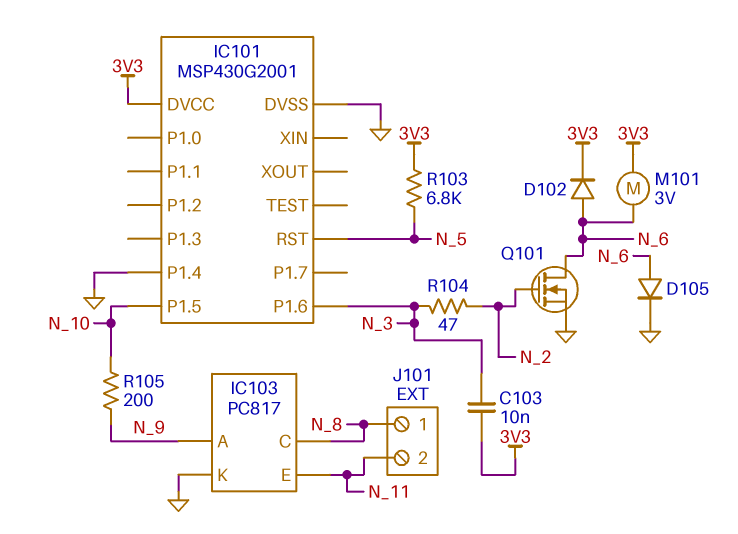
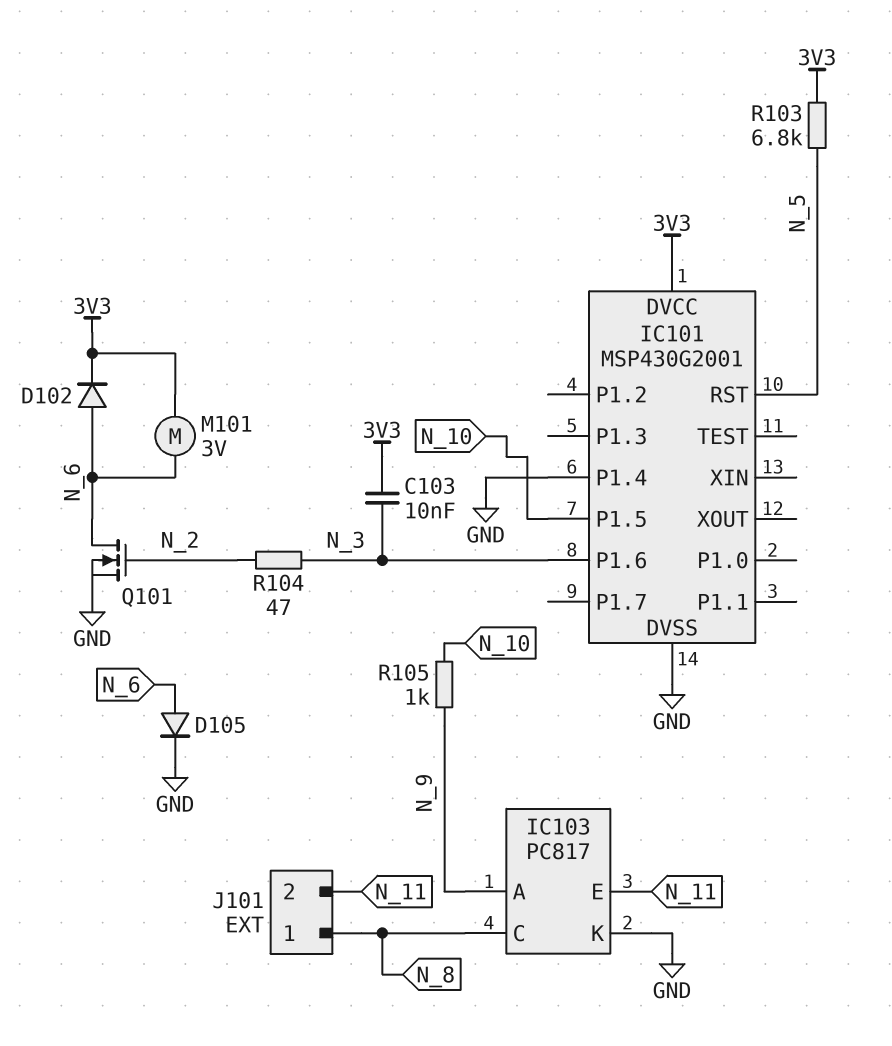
R105: 200 (N_9, N_10) -> 1k (N_9, N_10)

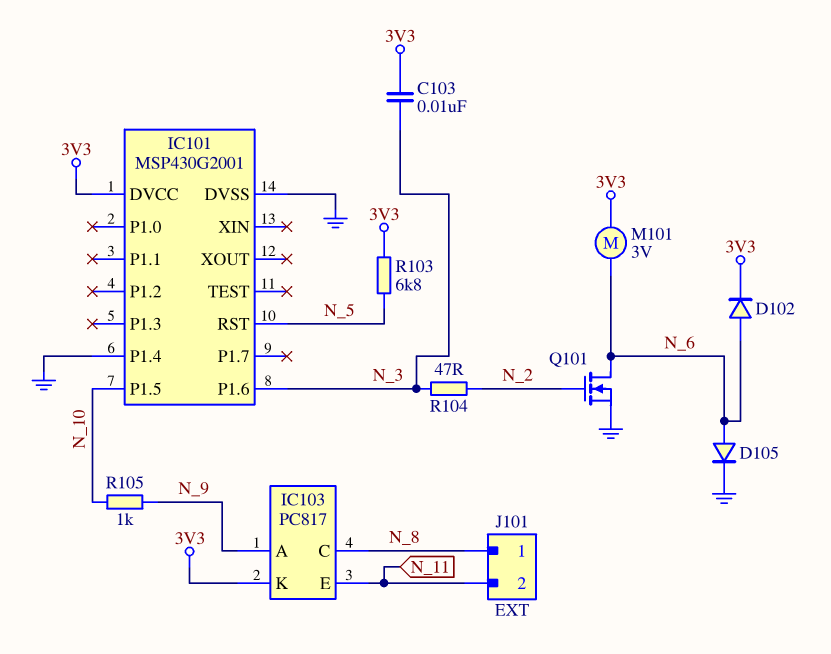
IC103 pin K: GND -> 3V3

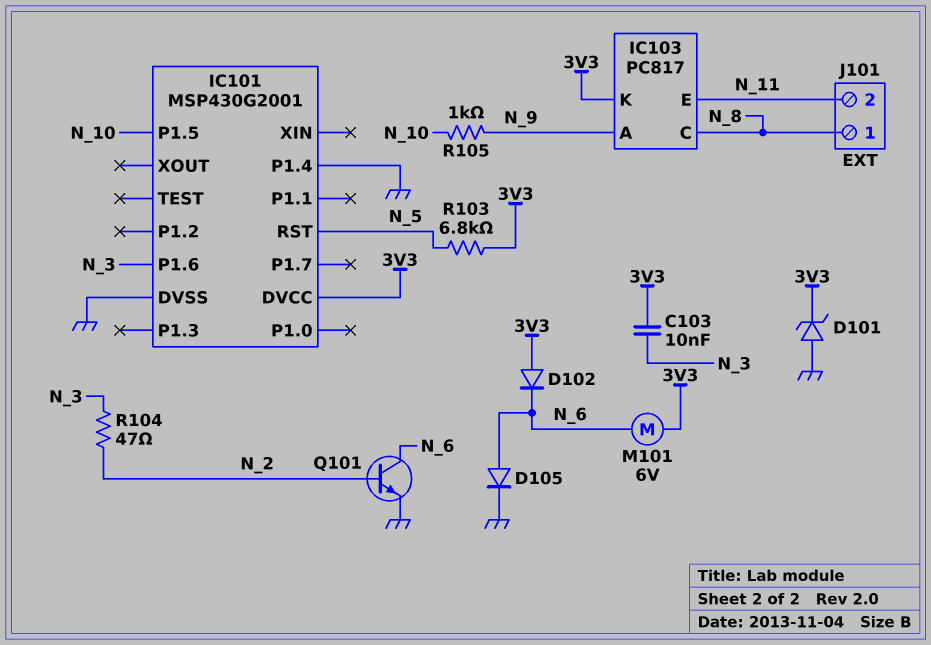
D101: none -> zener (A GND, K 3V3)
D102: diode (A N_6, K 3V3) -> diode (A 3V3, K N_6)
M101: motor 3V (3V3, N_6) -> motor 6V (3V3, N_6)
Q101: NMOS (G N_2, D N_6, S GND) -> NPN (B N_2, C N_6, E GND)

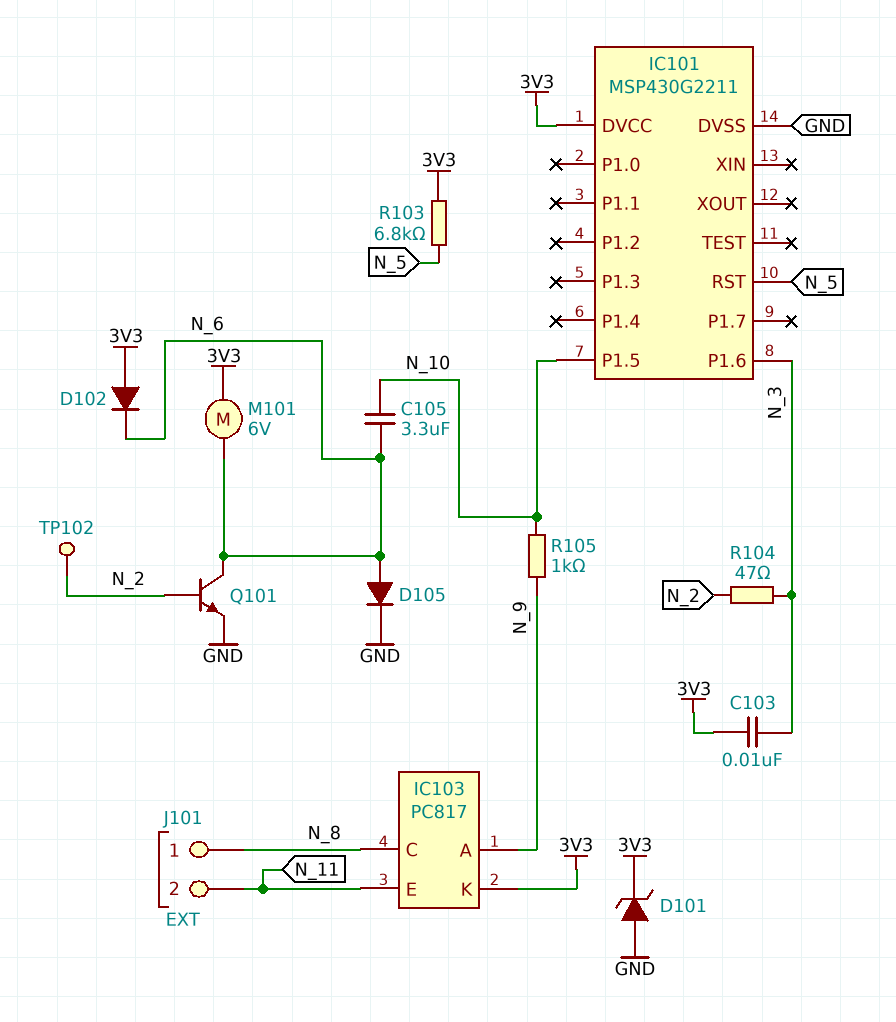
C105: none -> 3.3uF (N_6, N_10)
IC101: MSP430G2001 -> MSP430G2211
IC101 pin P1.4: GND -> none
TP102: none -> test point (N_2)

